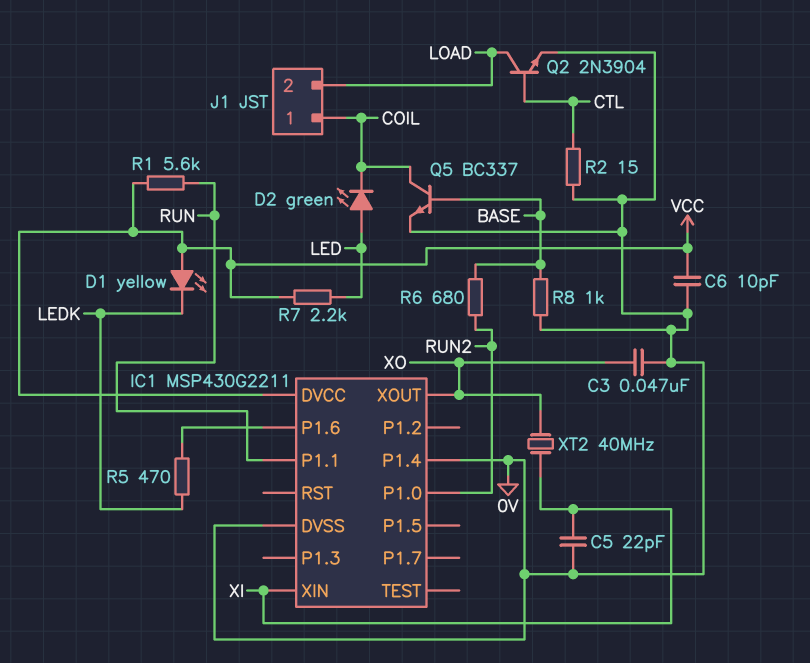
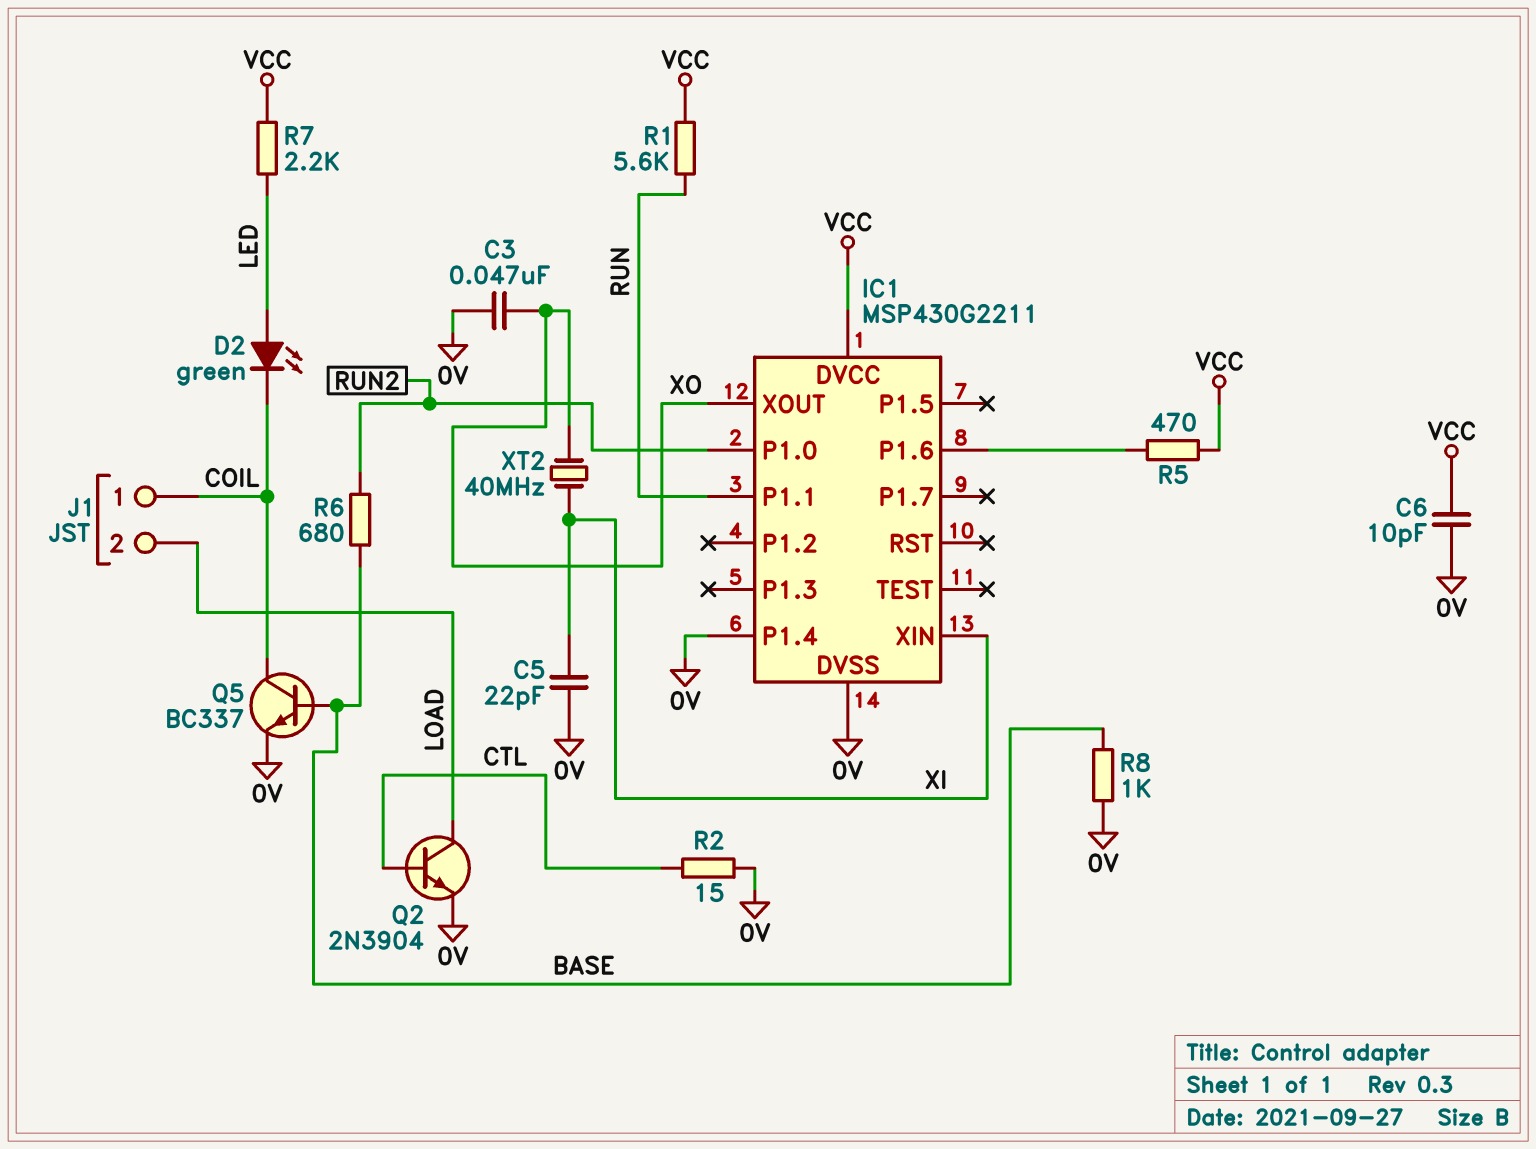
D1: LED yellow (A VCC, K LEDK) -> none
R5: 470 (IC1/P1.6, LEDK) -> 470 (IC1/P1.6, VCC)

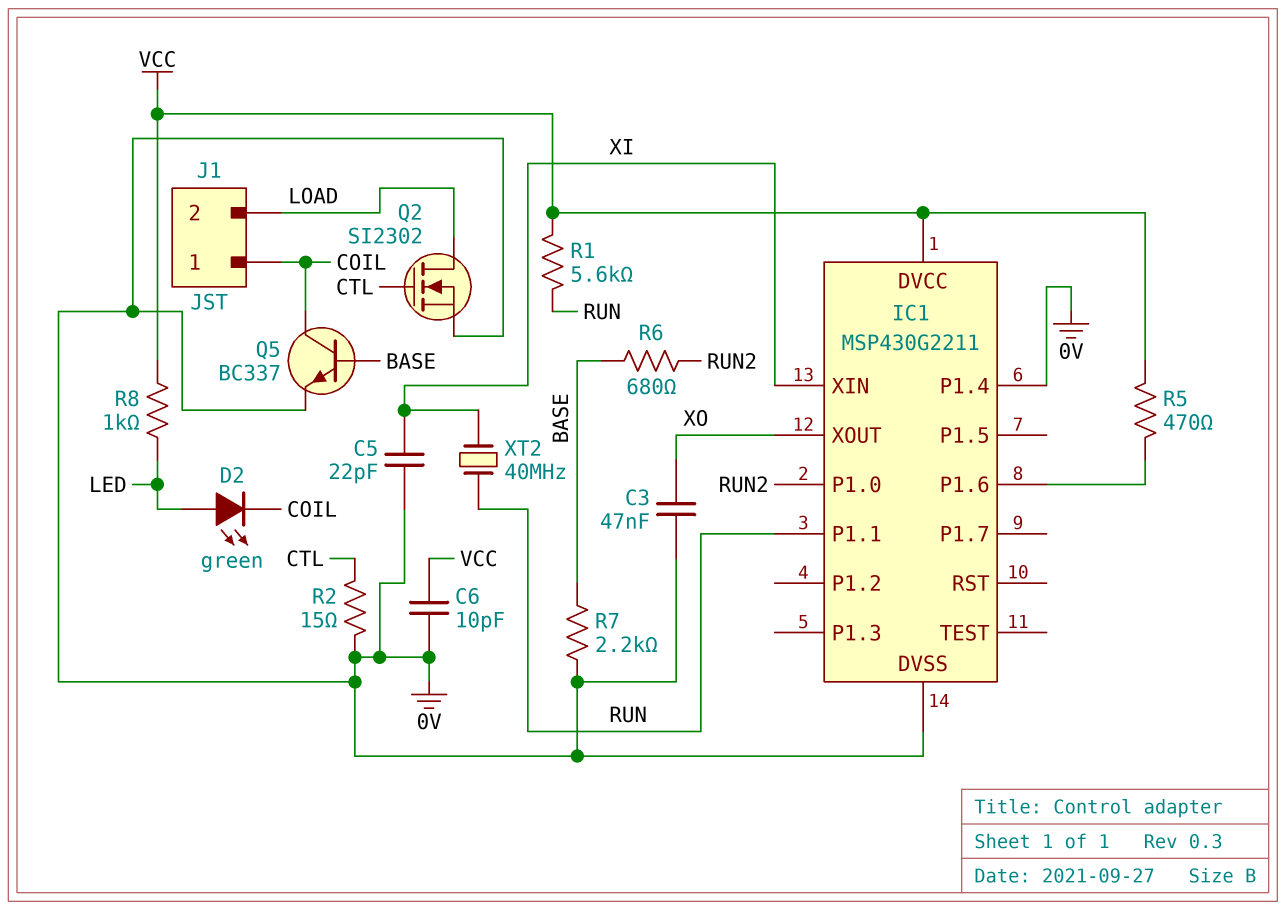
Q2: NPN 2N3904 (B CTL, C LOAD, E 0V) -> NMOS SI2302 (G CTL, D LOAD, S 0V)
R7: 2.2k (LED, VCC) -> 2.2k (0V, BASE)
R8: 1k (0V, BASE) -> 1k (LED, VCC)
XT2: 40MHz (XI, XO) -> 40MHz (RUN, XI)

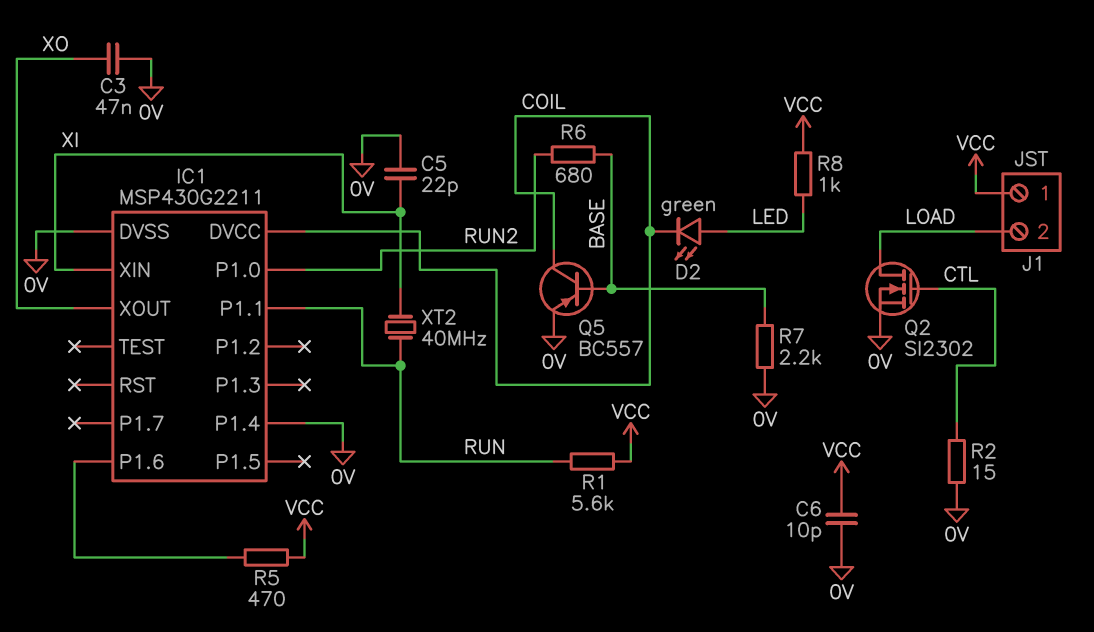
IC1 pin DVCC: VCC -> COIL
J1 pin 1: COIL -> VCC
Q5: NPN BC337 (B BASE, C COIL, E 0V) -> PNP BC557 (B BASE, C COIL, E 0V)

